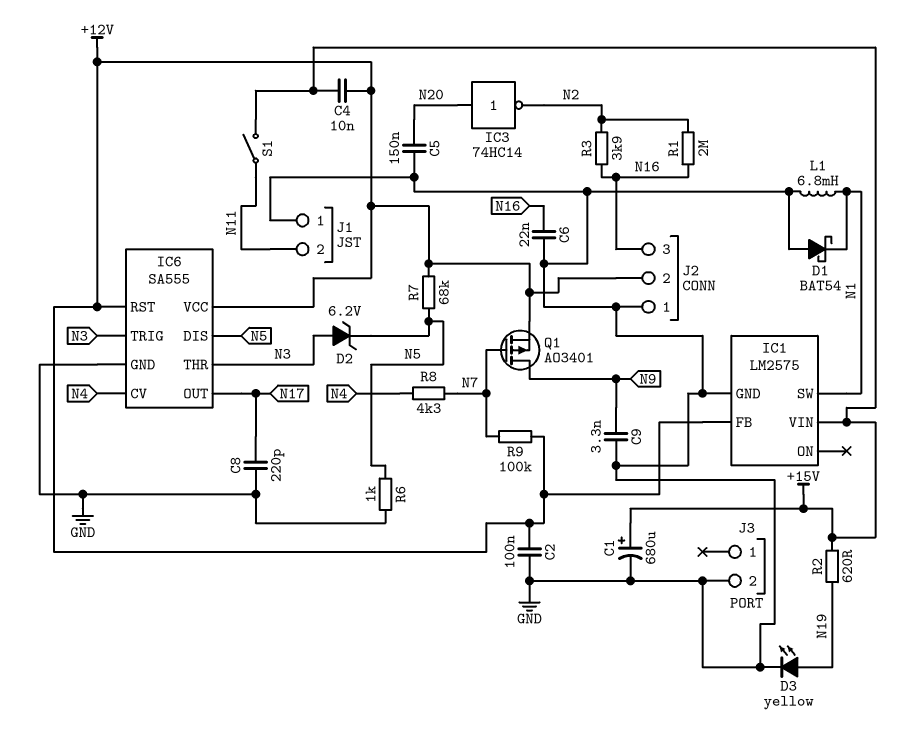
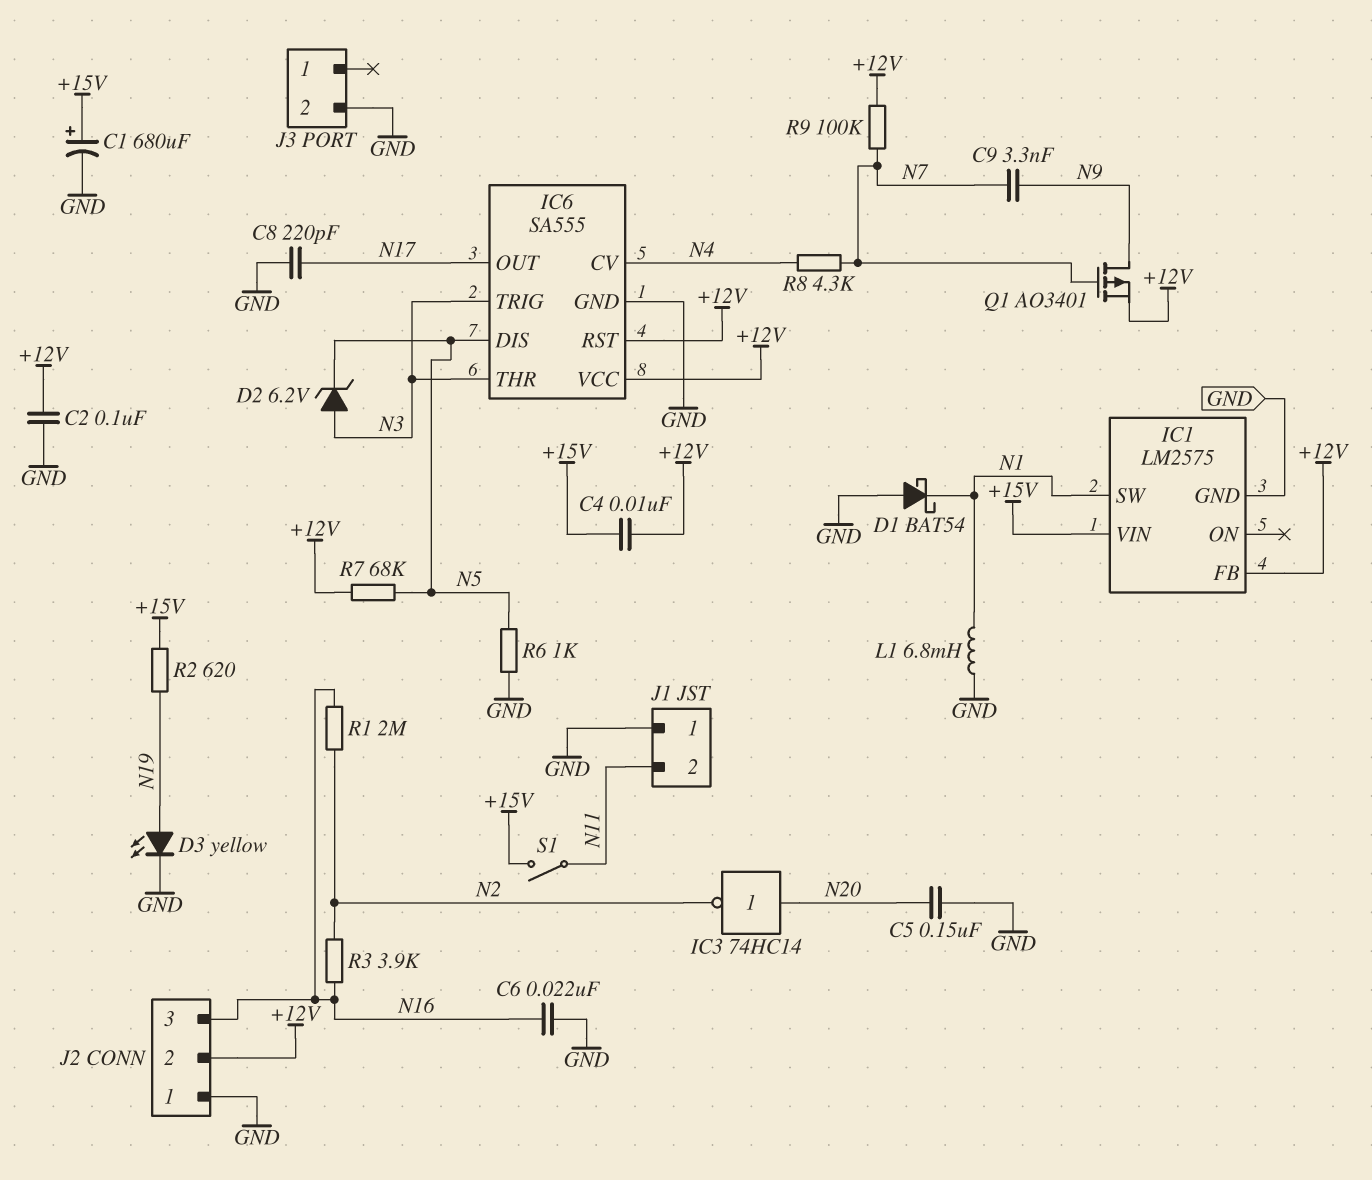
C9: 3.3nF (GND, N9) -> 3.3nF (N7, N9)

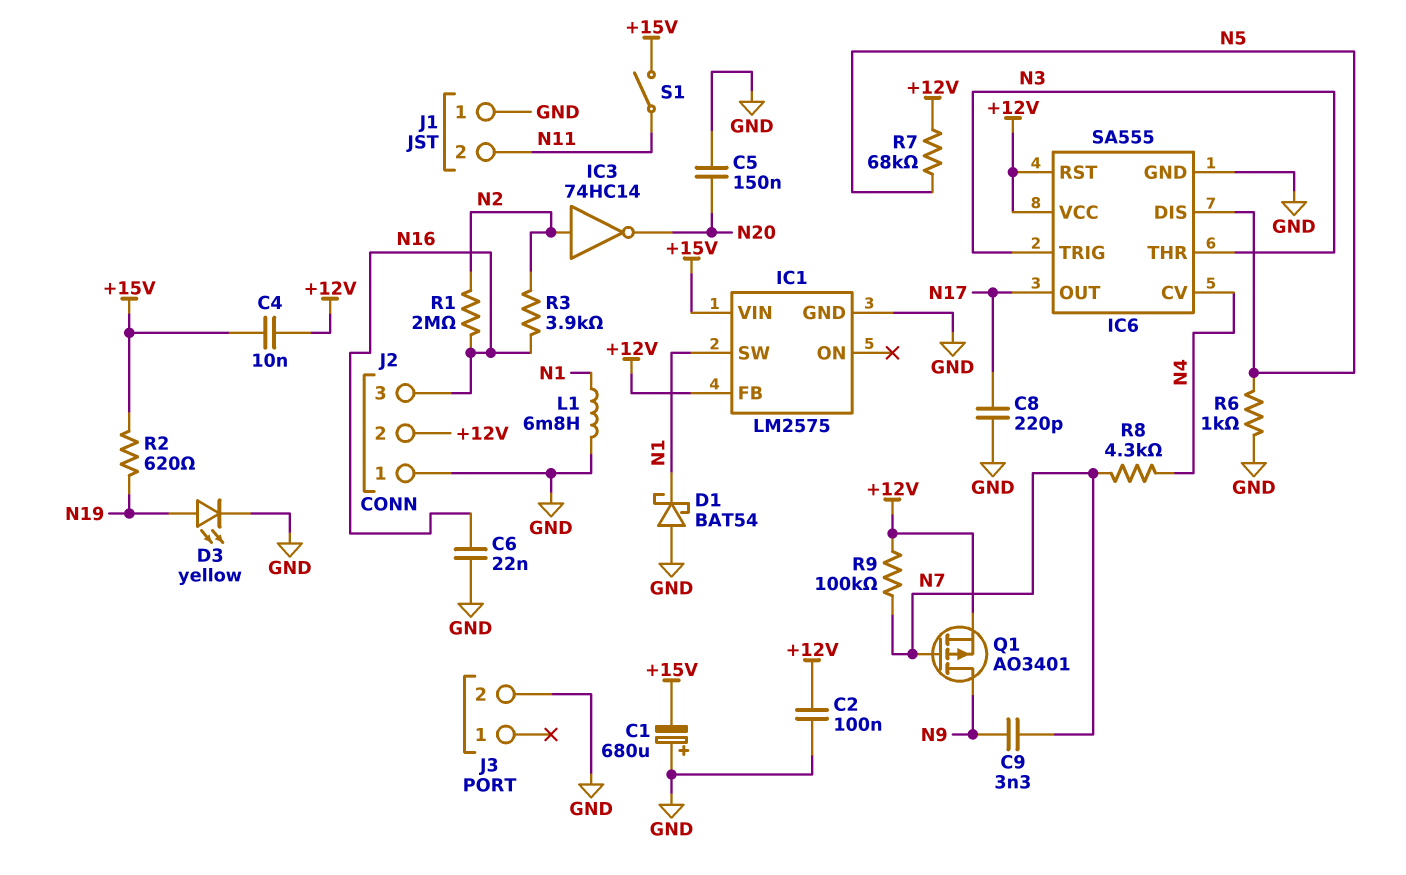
C1: 680uF (plus +15V, minus GND) -> 680uF (plus GND, minus +15V)
D2: zener 6.2V (A N3, K N5) -> none
IC3: NOT 74HC14 (in N20, out N2) -> NOT 74HC14 (in N2, out N20)

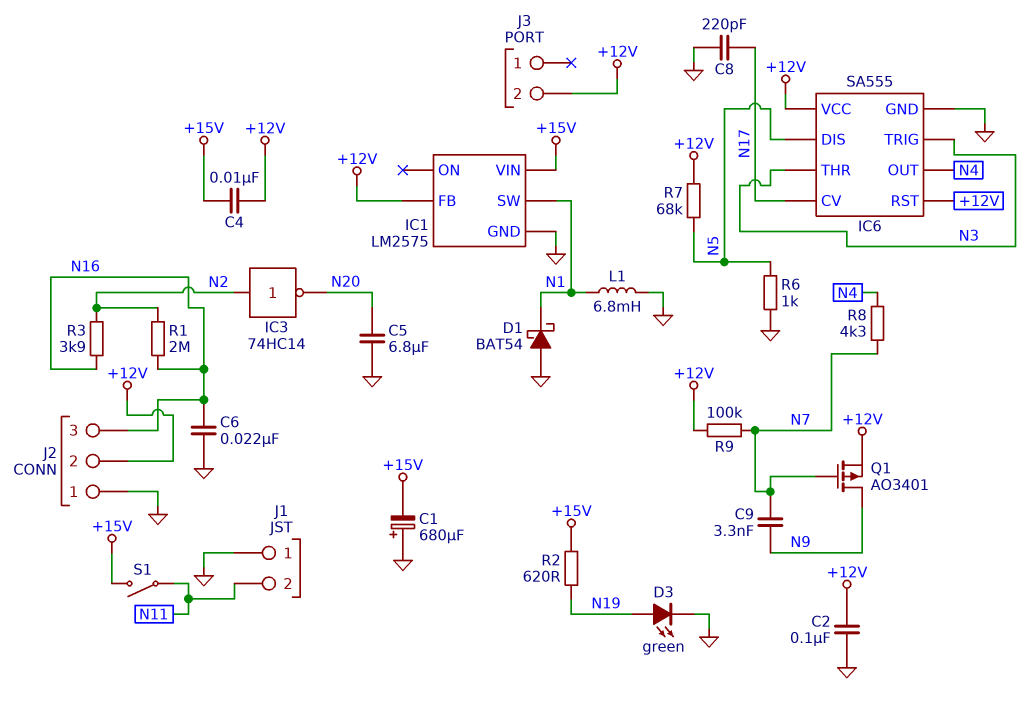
C5: 150nF (GND, N20) -> 6.8uF (GND, N20)
D3: LED yellow (A N19, K GND) -> LED green (A N19, K GND)
IC6 pin CV: N4 -> N17
IC6 pin OUT: N17 -> N4
J3 pin 2: GND -> +12V

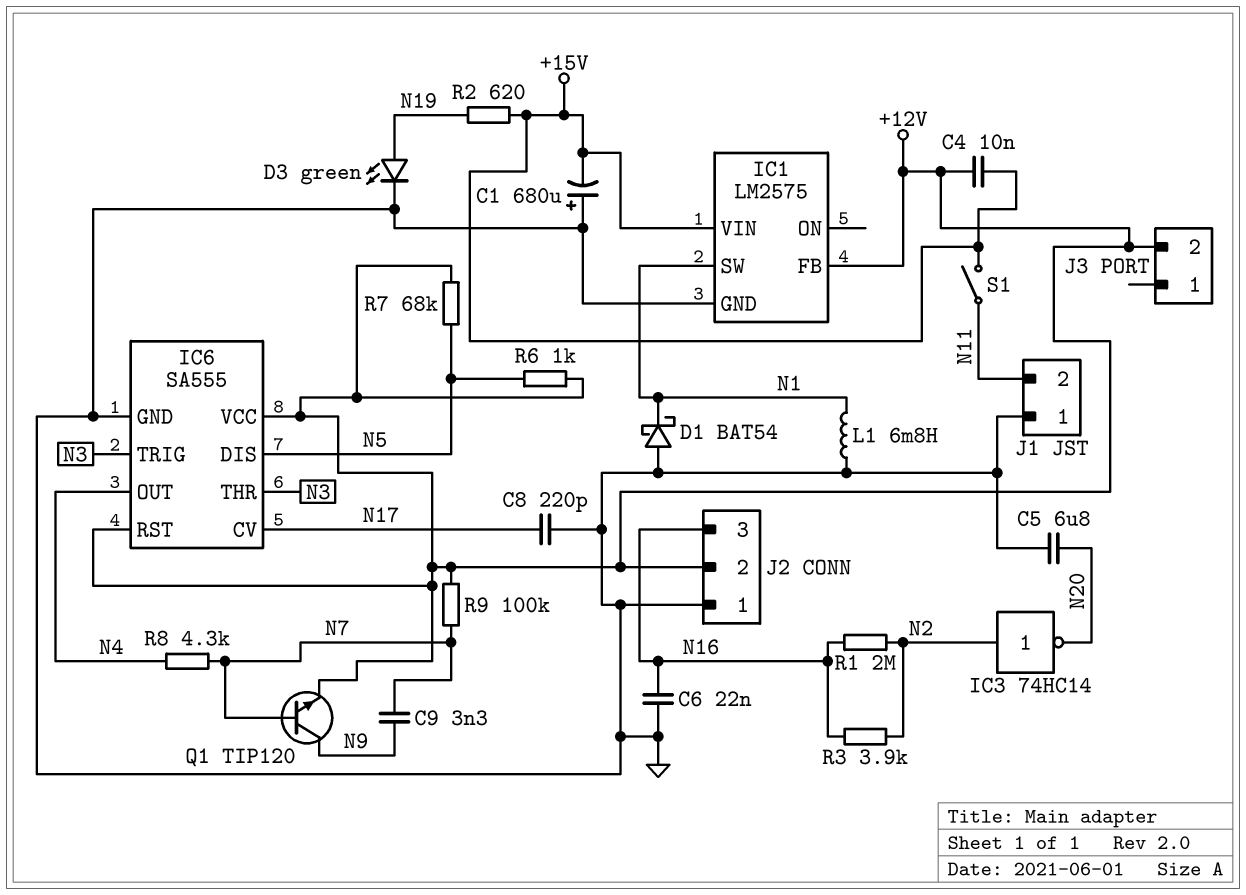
C2: 100nF (+12V, GND) -> none
Q1: PMOS AO3401 (G N7, D N9, S +12V) -> NPN TIP120 (B N7, C N9, E +12V)
R6: 1k (GND, N5) -> 1k (+12V, N5)

